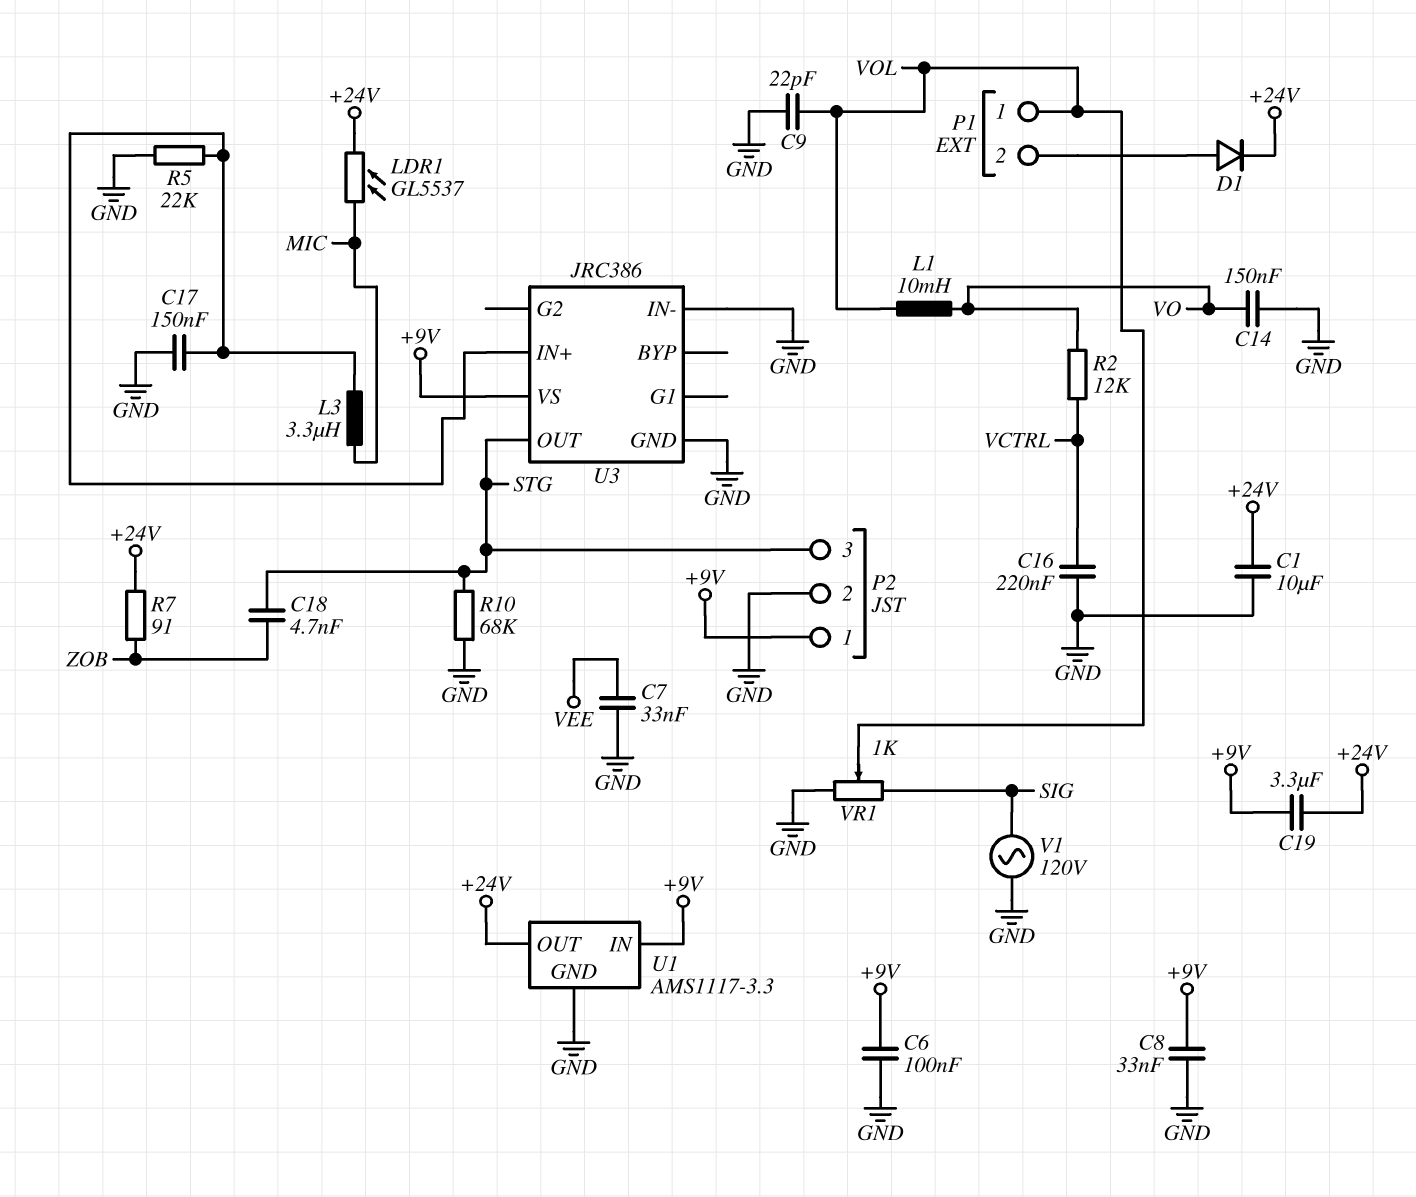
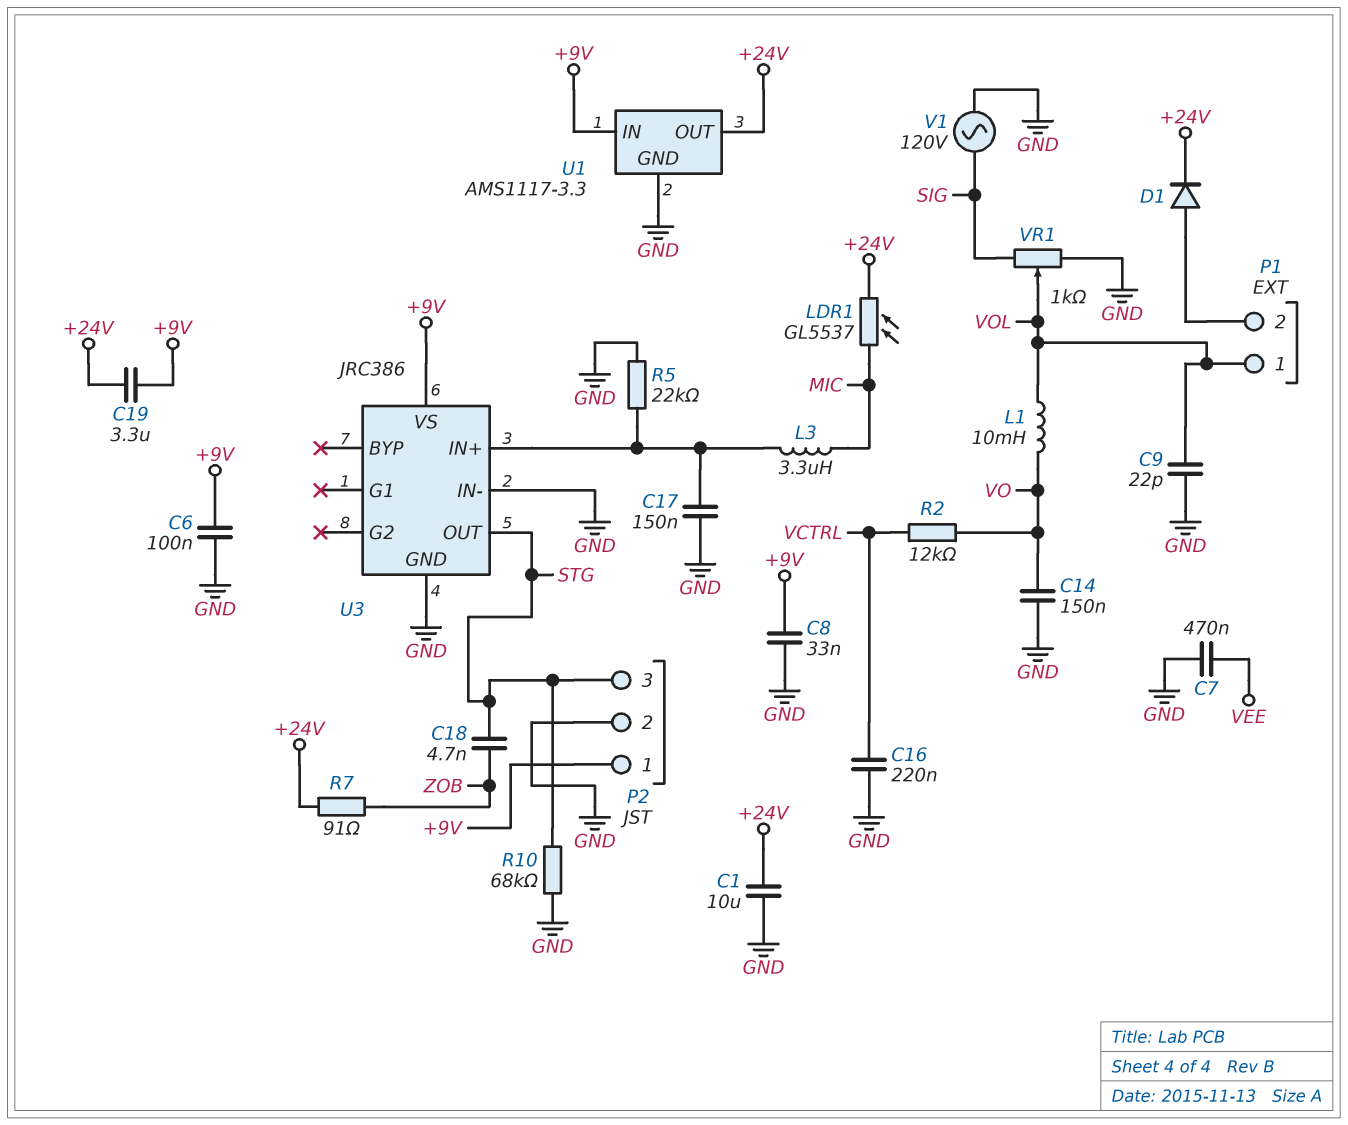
C7: 33nF (GND, VEE) -> 470nF (GND, VEE)

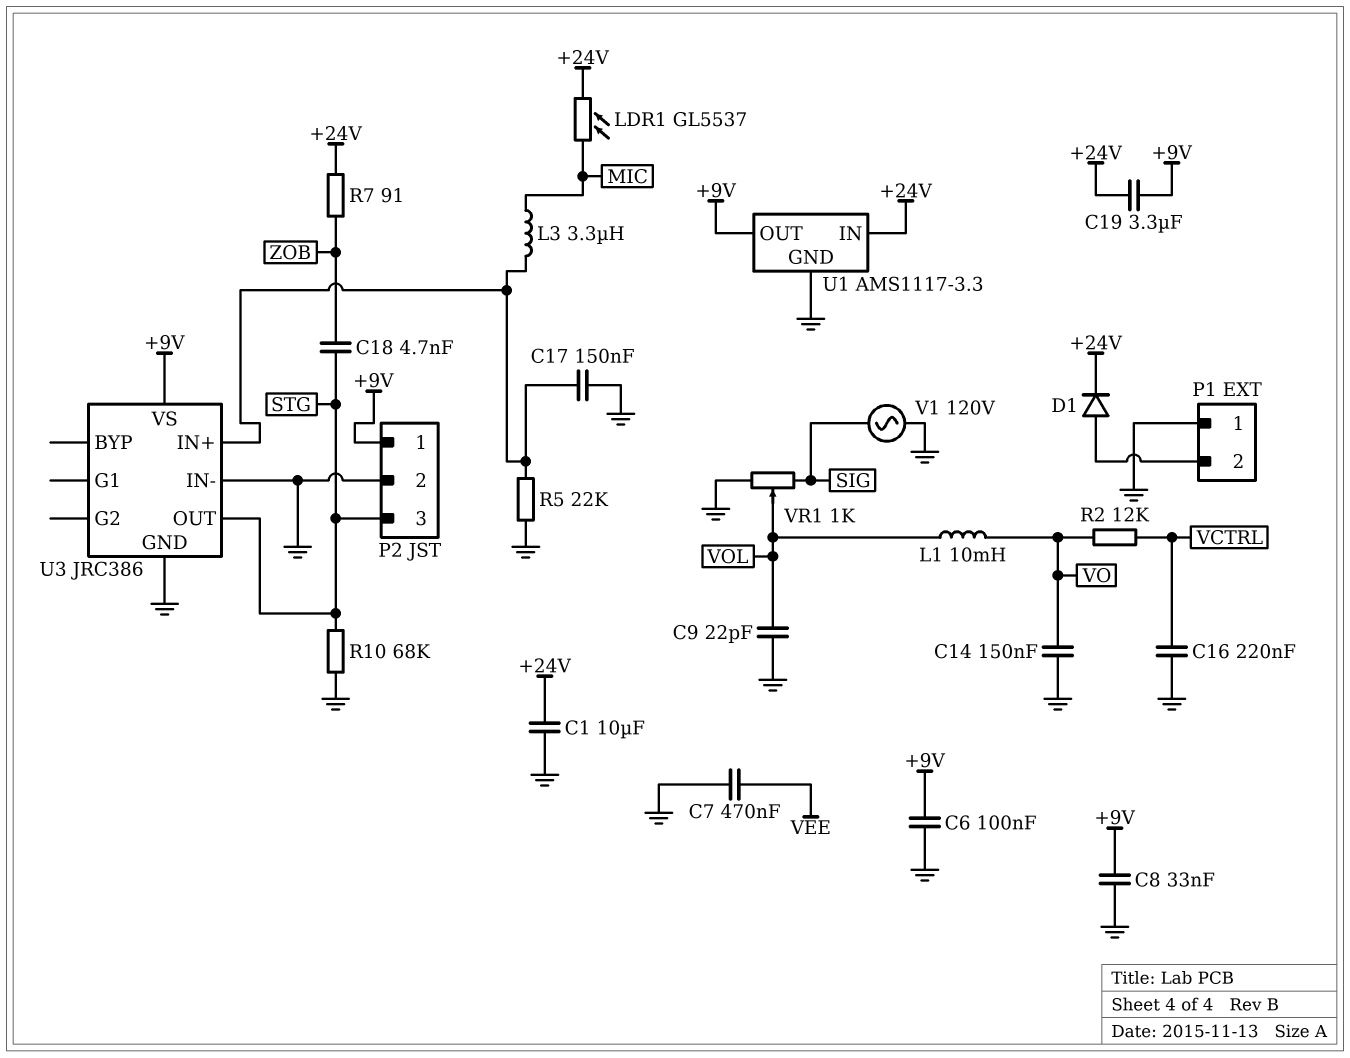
P1 pin 1: VOL -> GND
U1 pin IN: +9V -> +24V
U1 pin OUT: +24V -> +9V

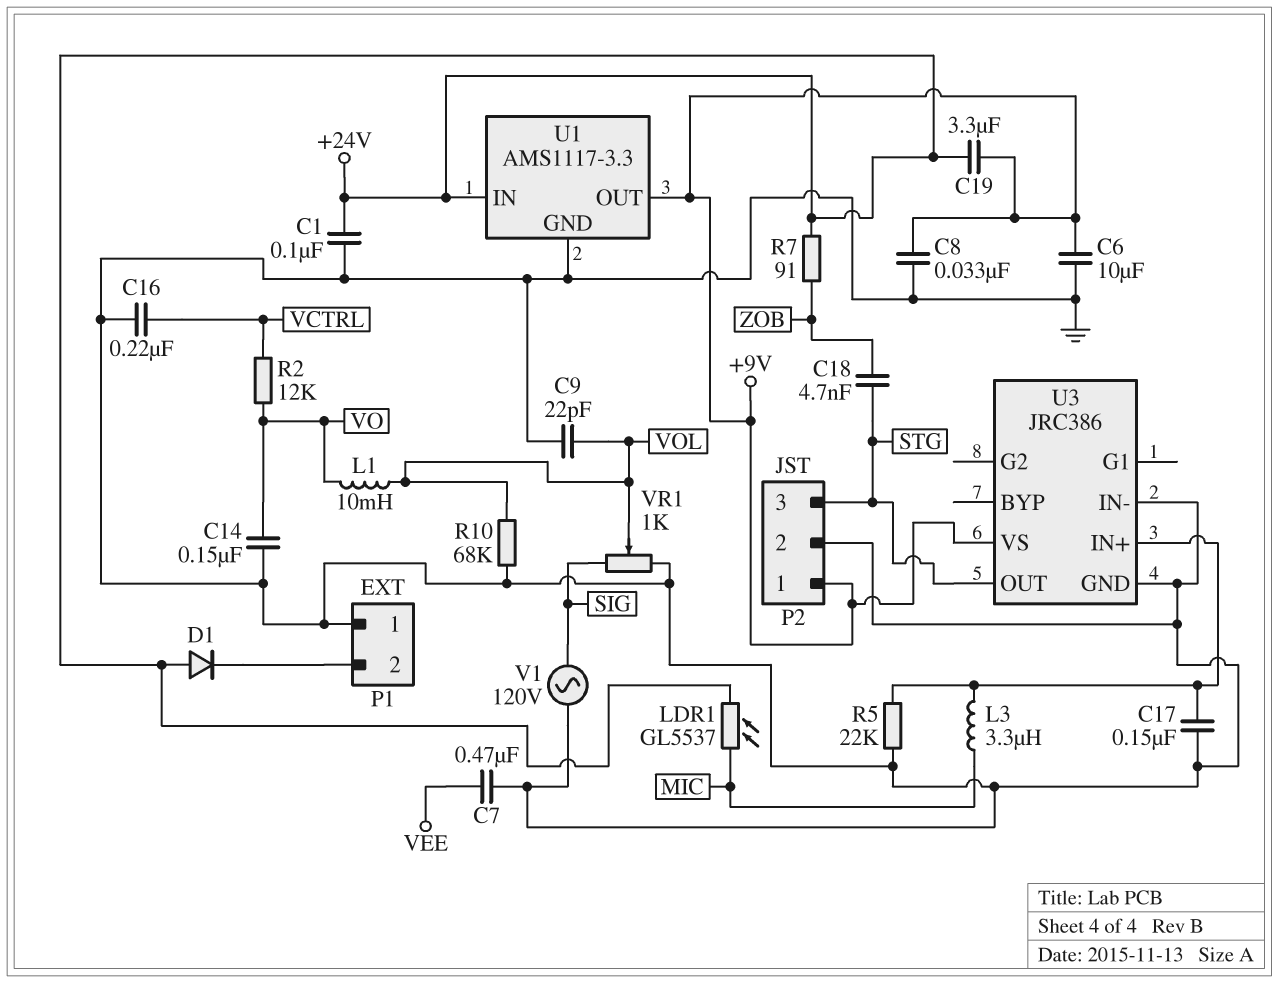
C1: 10uF (+24V, GND) -> 100nF (+24V, GND)
C6: 100nF (+9V, GND) -> 10uF (+9V, GND)
D1: diode (A P1/2, K +24V) -> diode (A +24V, K P1/2)
R10: 68k (GND, STG) -> 68k (GND, VOL)

